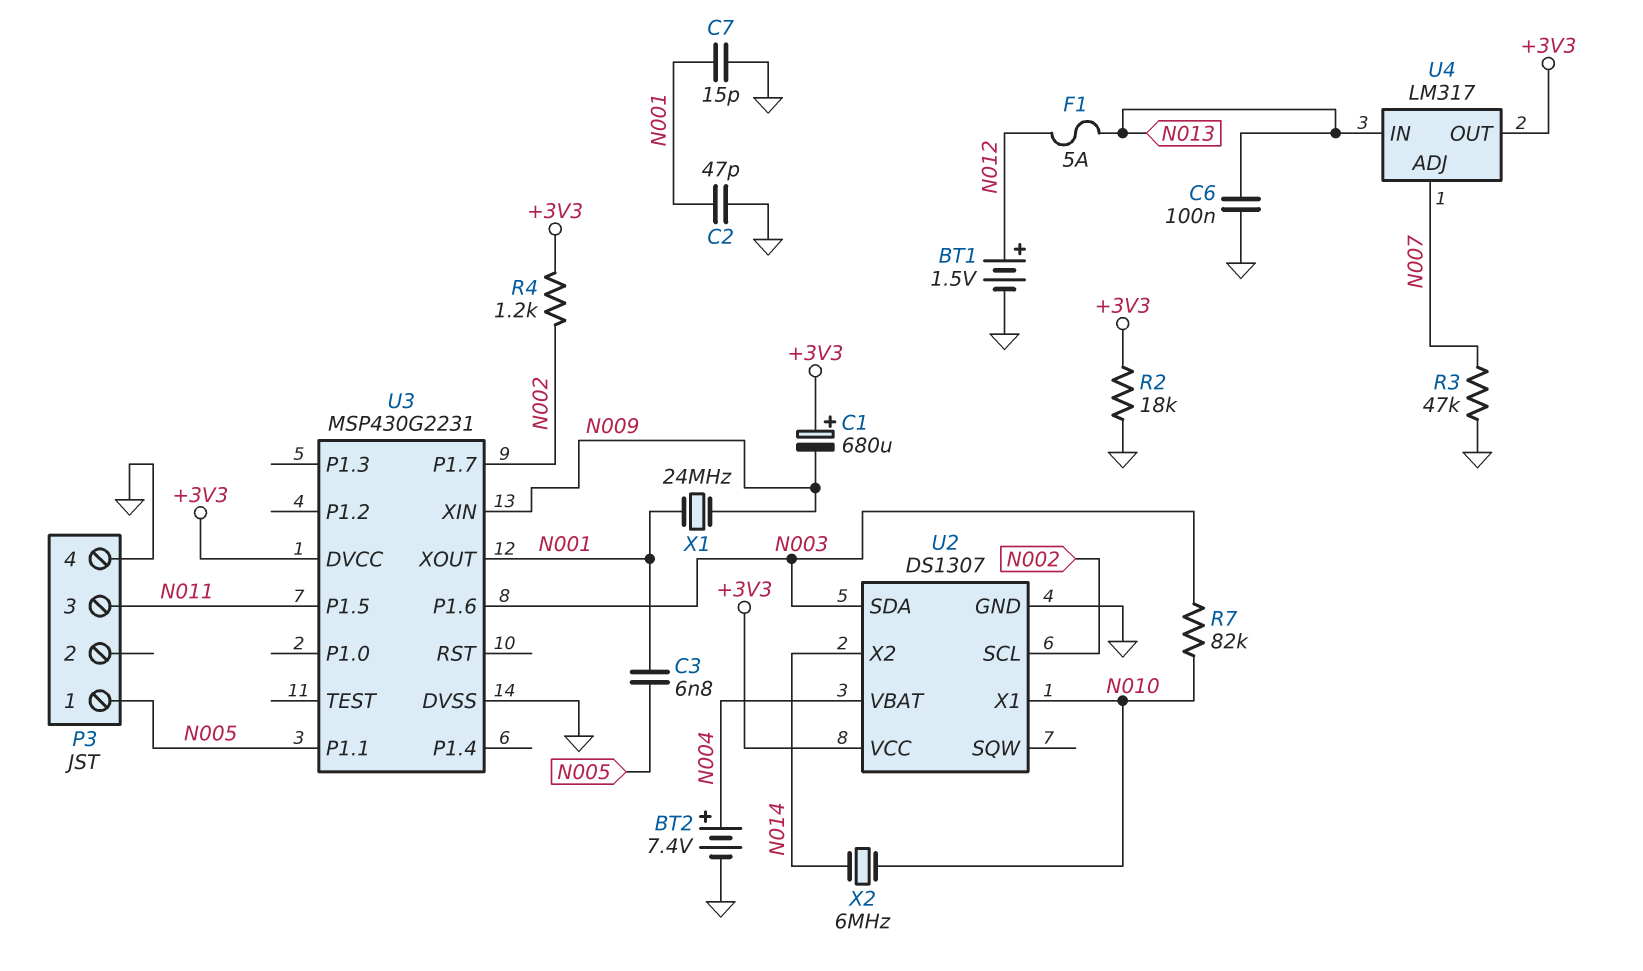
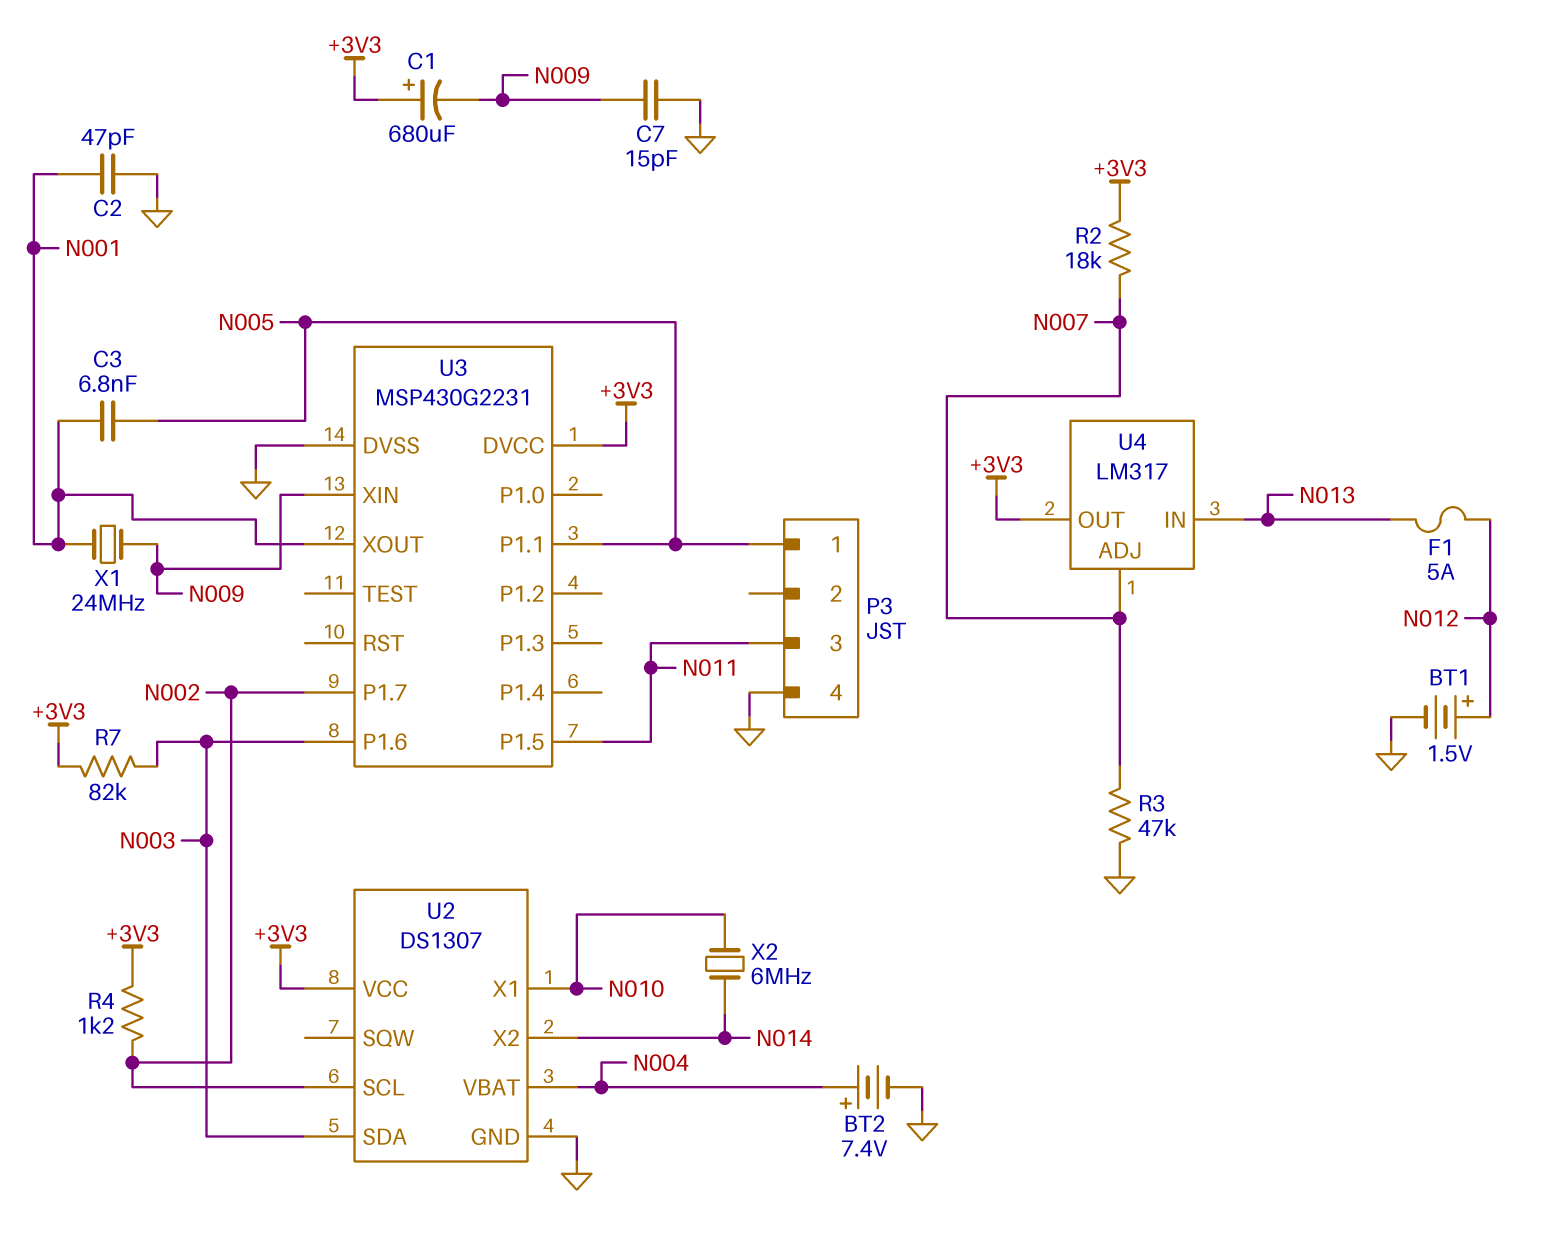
C6: 100nF (GND, N013) -> none
C7: 15pF (GND, N001) -> 15pF (GND, N009)
R2: 18k (+3V3, GND) -> 18k (+3V3, N007)
R7: 82k (N003, N010) -> 82k (+3V3, N003)

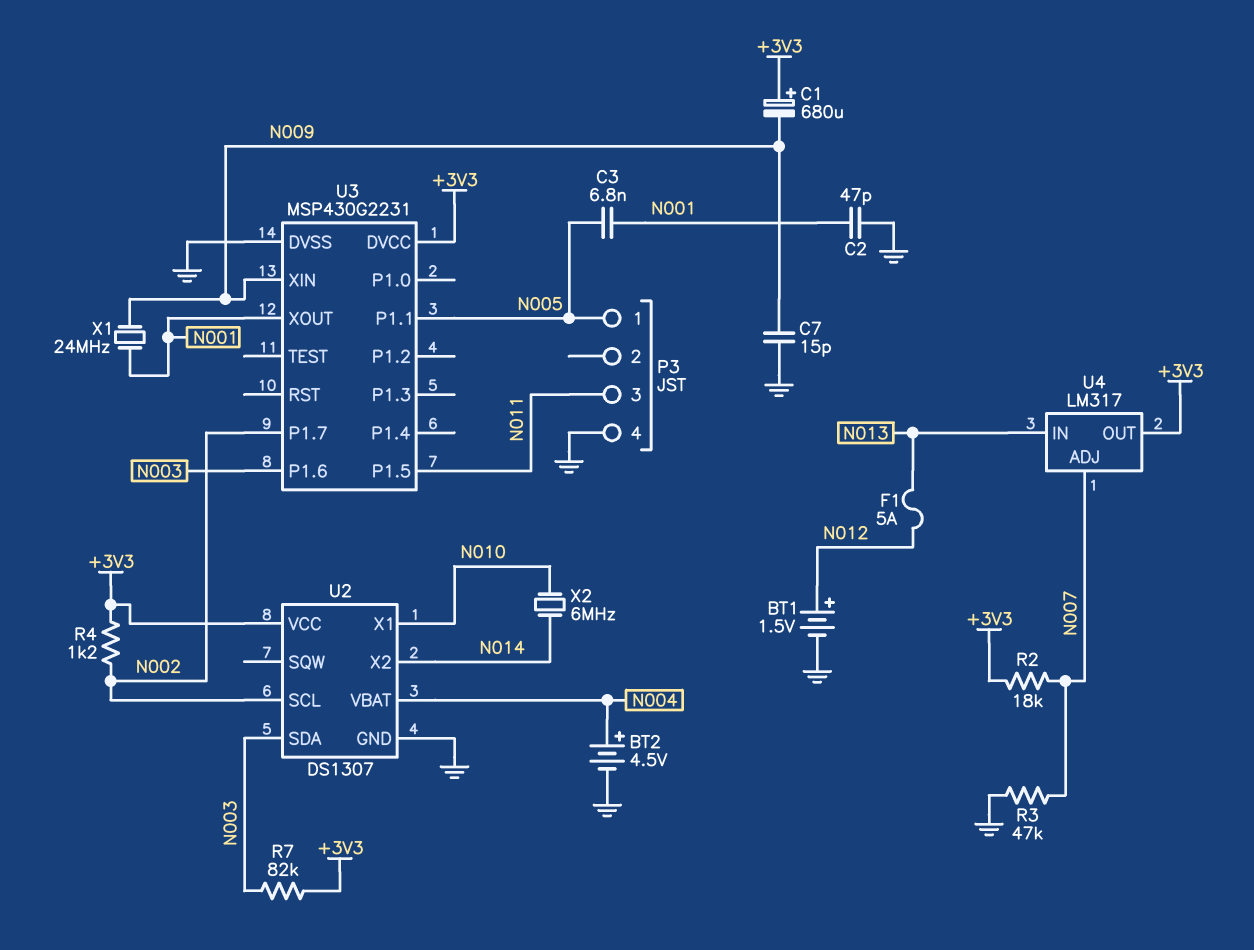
BT2: 7.4V (plus N004, minus GND) -> 4.5V (plus N004, minus GND)

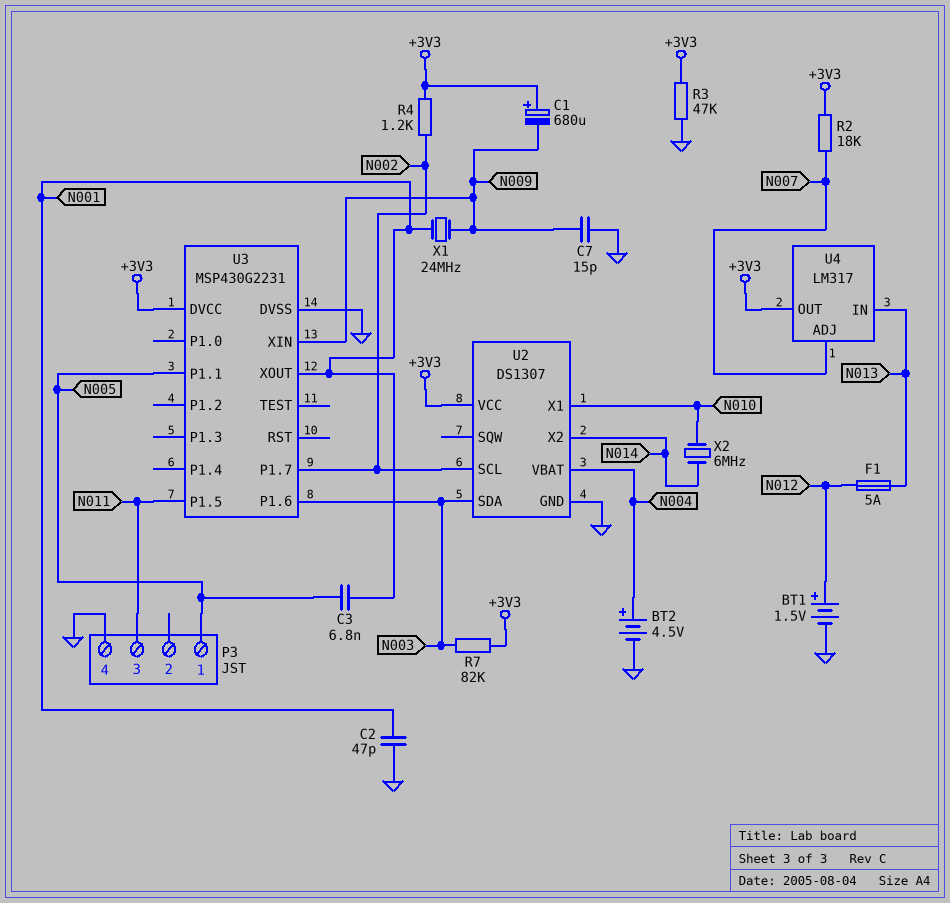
R3: 47k (GND, N007) -> 47k (+3V3, GND)

